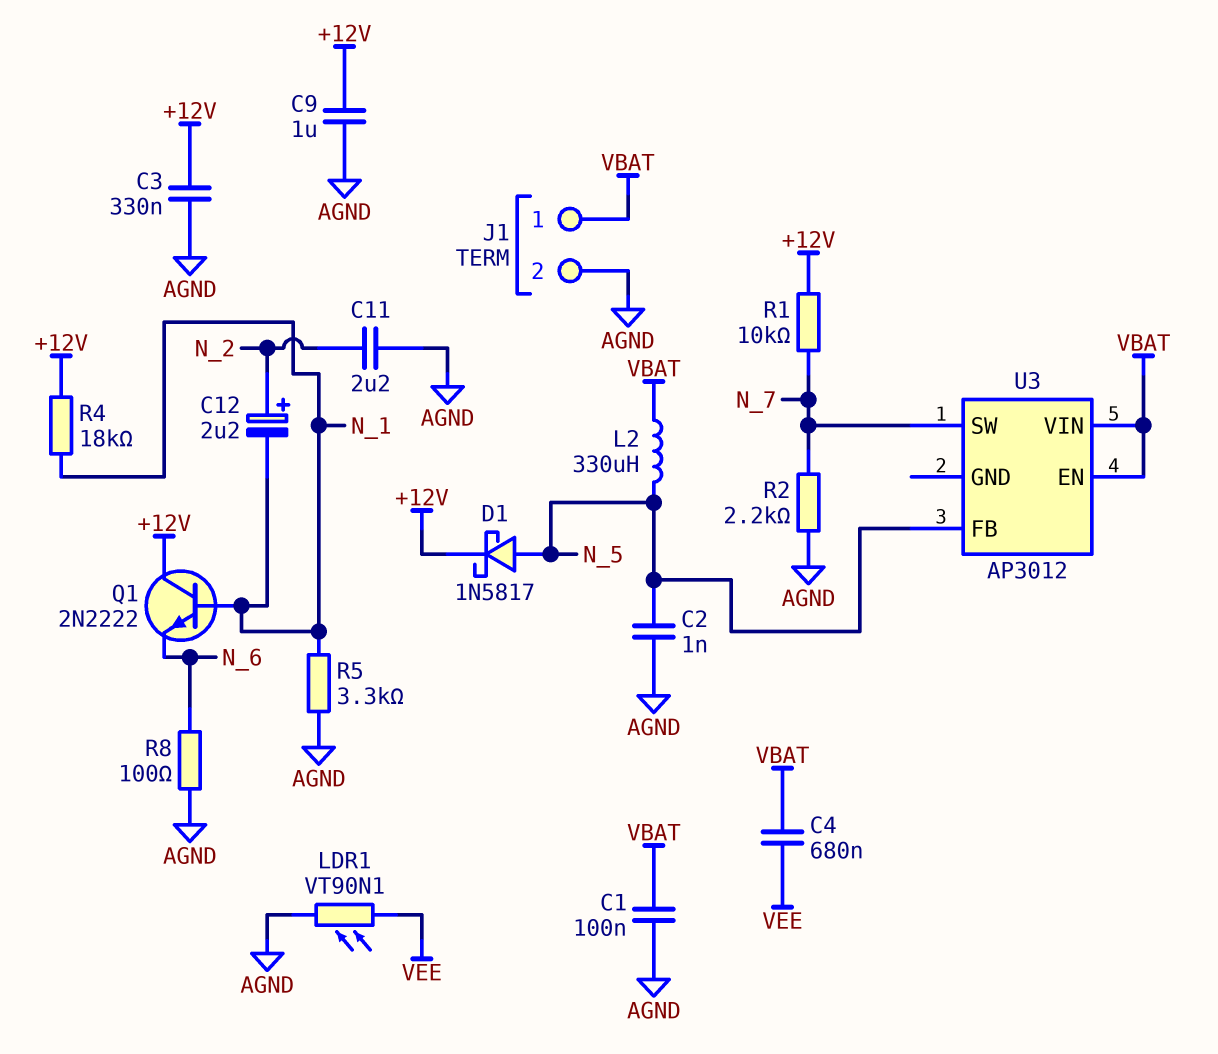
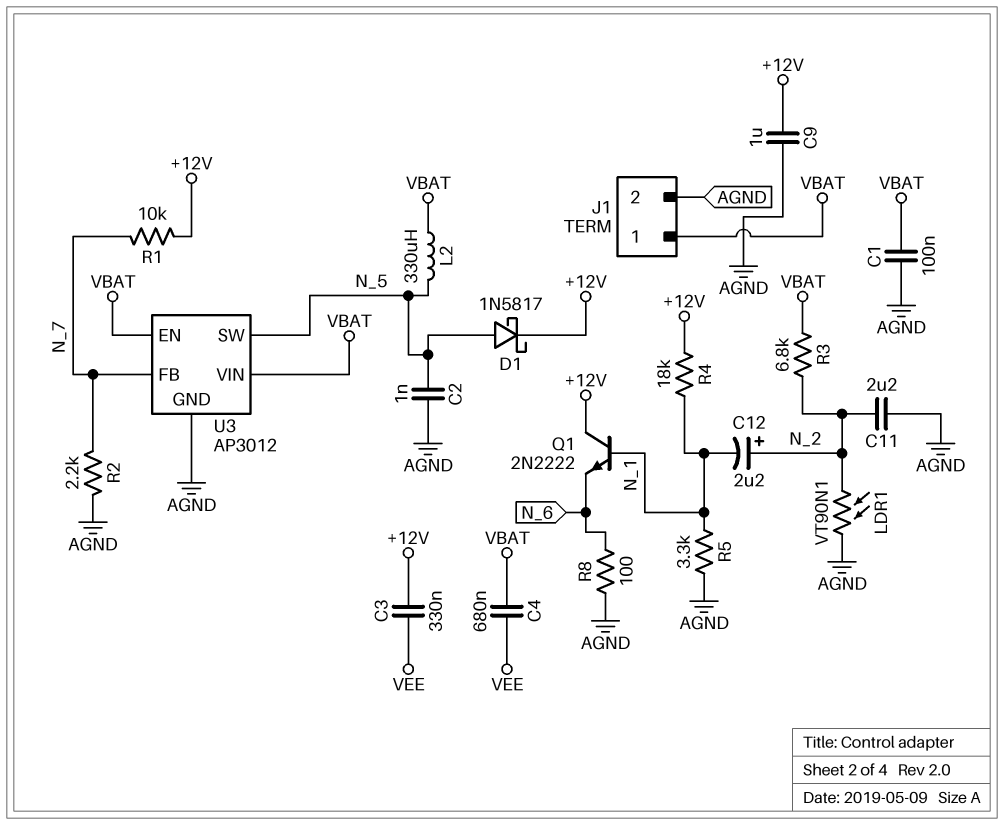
C3: 330nF (+12V, AGND) -> 330nF (+12V, VEE)
LDR1: VT90N1 (AGND, VEE) -> VT90N1 (AGND, N_2)
R3: none -> 6.8k (N_2, VBAT)
U3 pin FB: N_5 -> N_7
U3 pin GND: none -> AGND
U3 pin SW: N_7 -> N_5

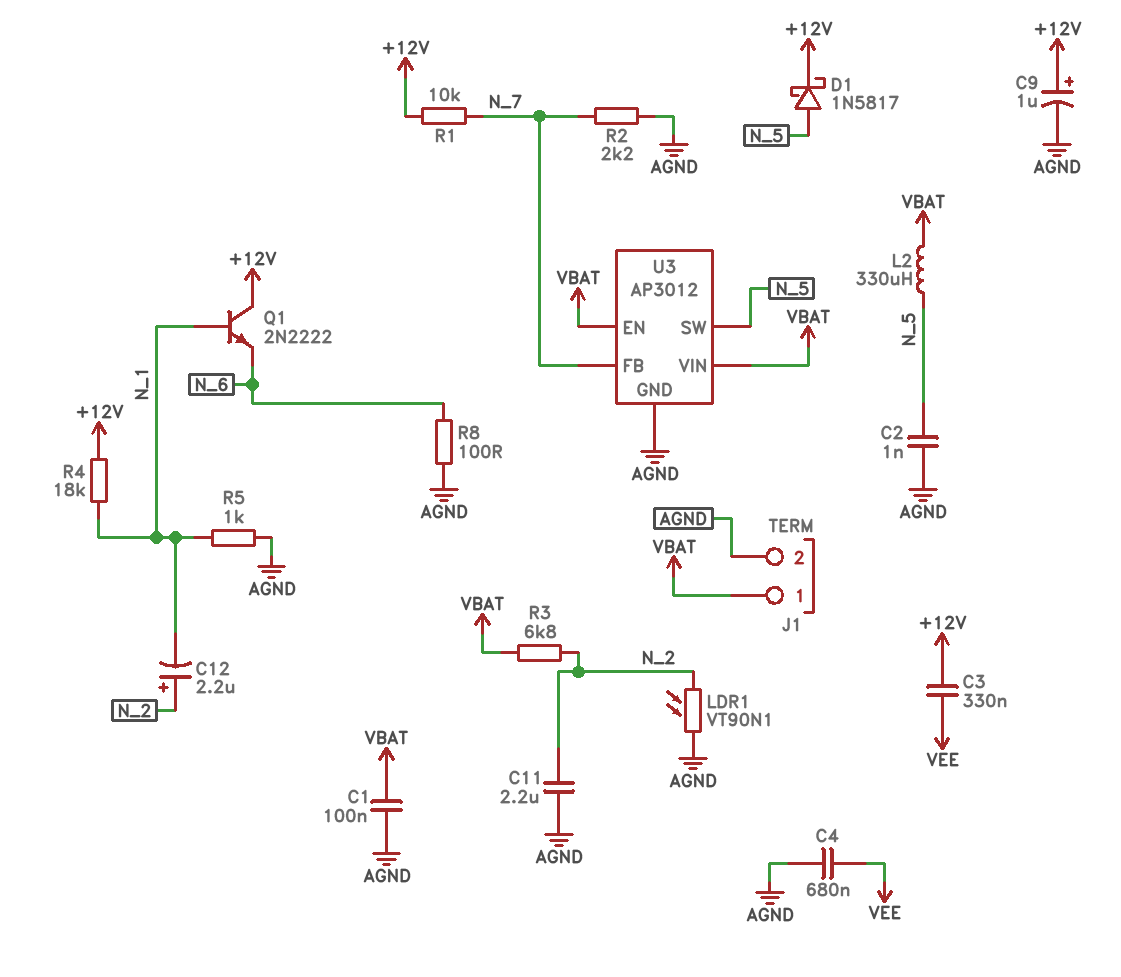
C4: 680nF (VBAT, VEE) -> 680nF (AGND, VEE)
C9: 1uF (+12V, AGND) -> 1uF (plus +12V, minus AGND)
R5: 3.3k (AGND, N_1) -> 1k (AGND, N_1)

